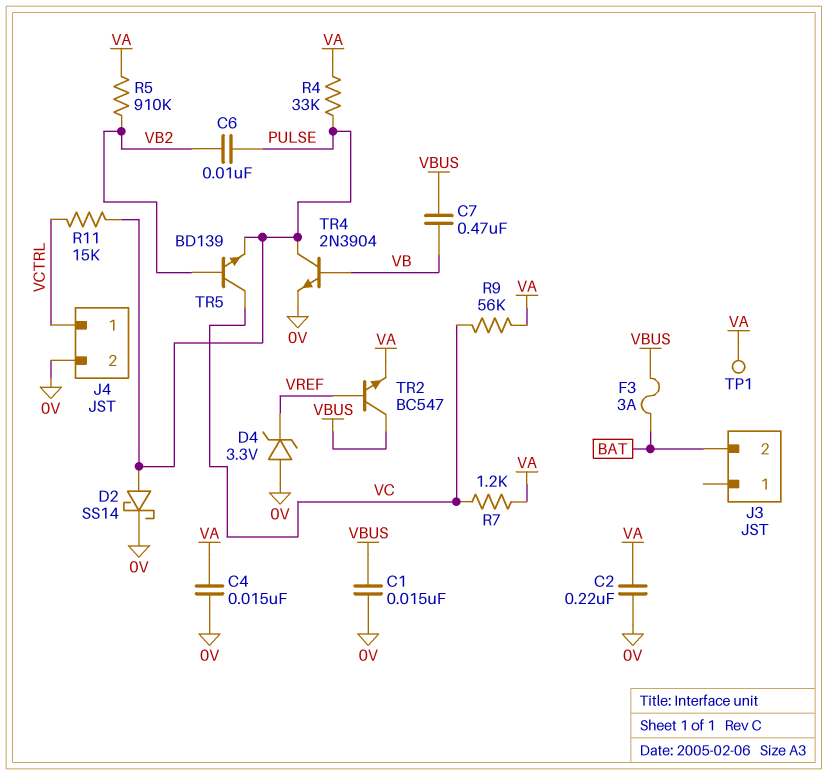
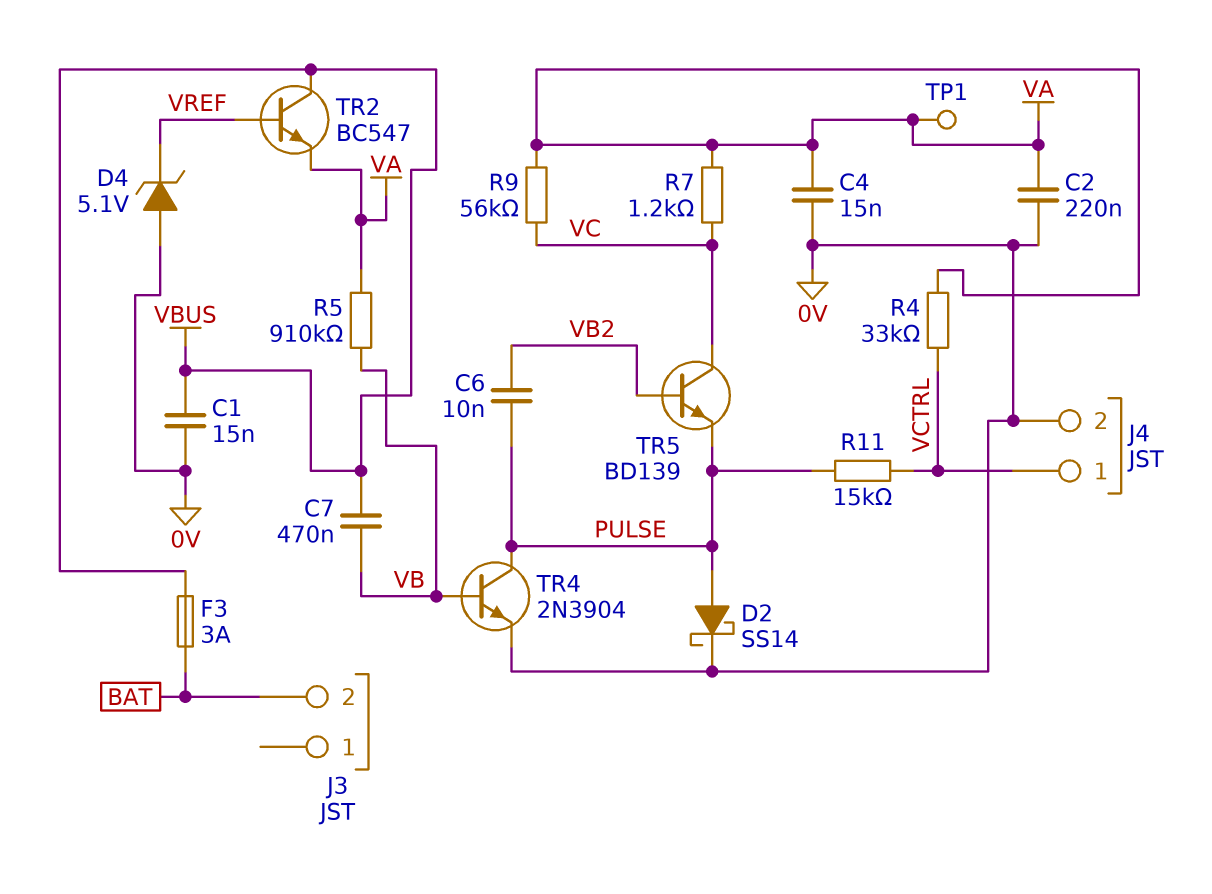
D4: zener 3.3V (A 0V, K VREF) -> zener 5.1V (A 0V, K VREF)
R4: 33k (PULSE, VA) -> 33k (VA, VCTRL)
R5: 910k (VA, VB2) -> 910k (VA, VB)

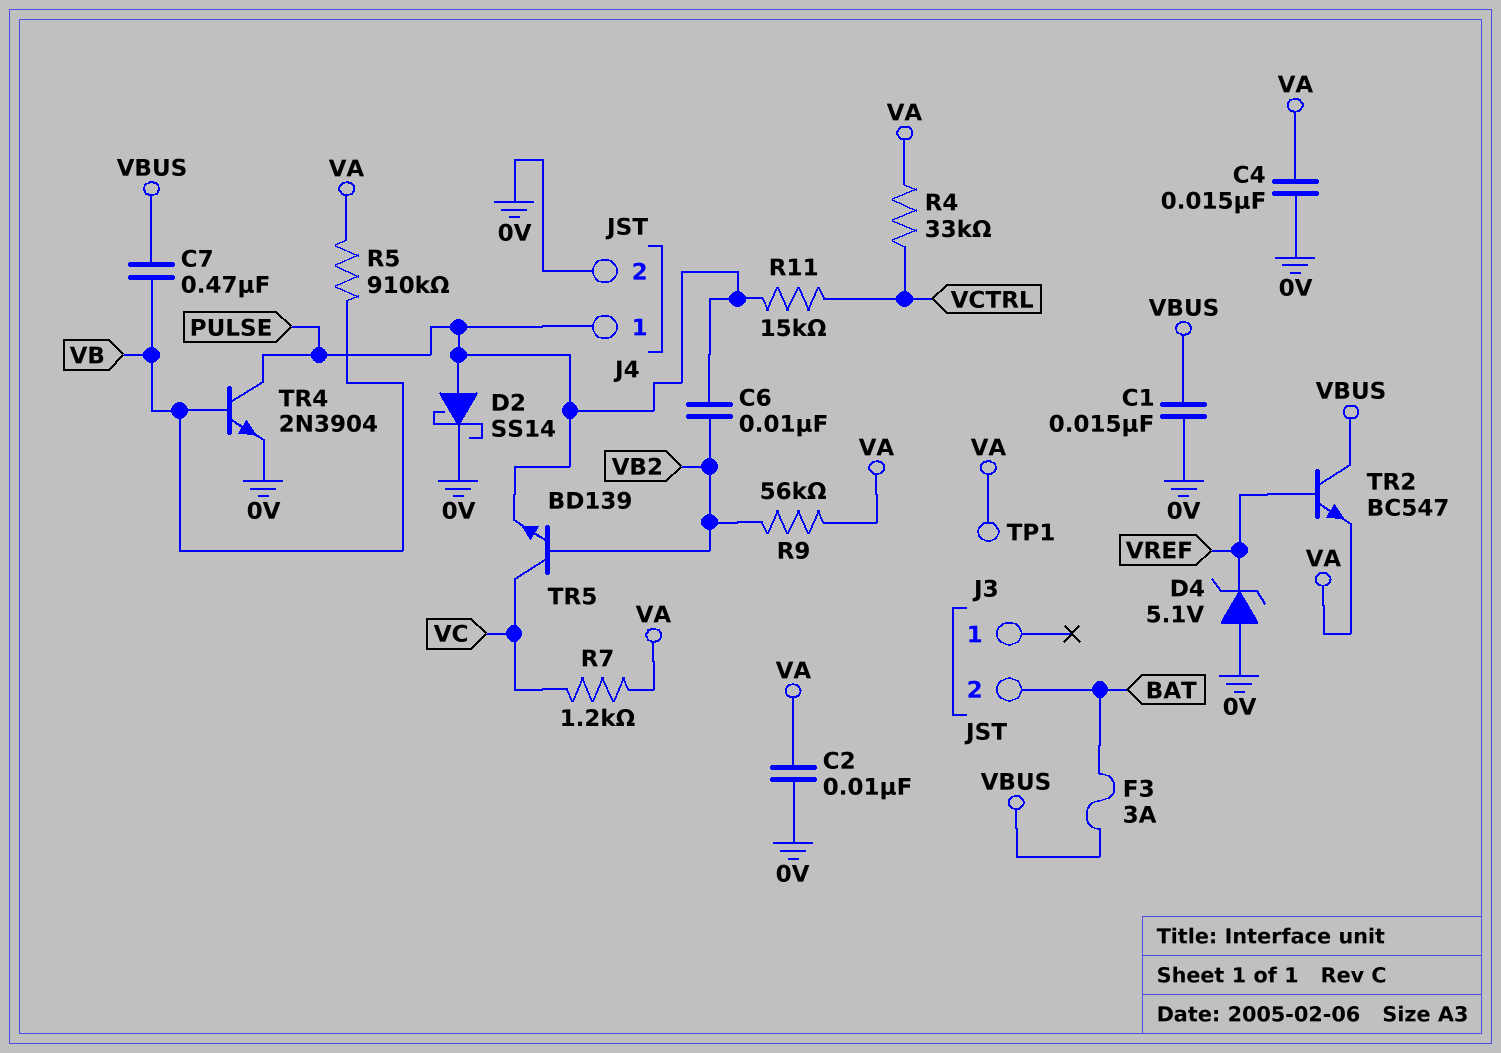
C2: 220nF (0V, VA) -> 10nF (0V, VA)
J4 pin 1: VCTRL -> PULSE
R9: 56k (VA, VC) -> 56k (VA, VB2)

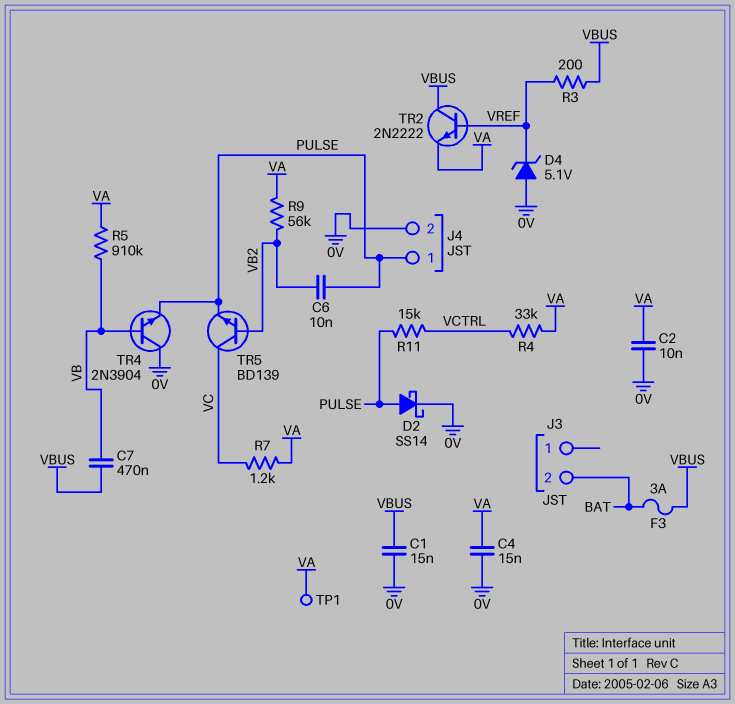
R3: none -> 200 (VBUS, VREF)
TR2: NPN BC547 (B VREF, C VBUS, E VA) -> NPN 2N2222 (B VREF, C VBUS, E VA)
TR4: NPN 2N3904 (B VB, C PULSE, E 0V) -> NPN 2N3904 (B VB, C 0V, E PULSE)

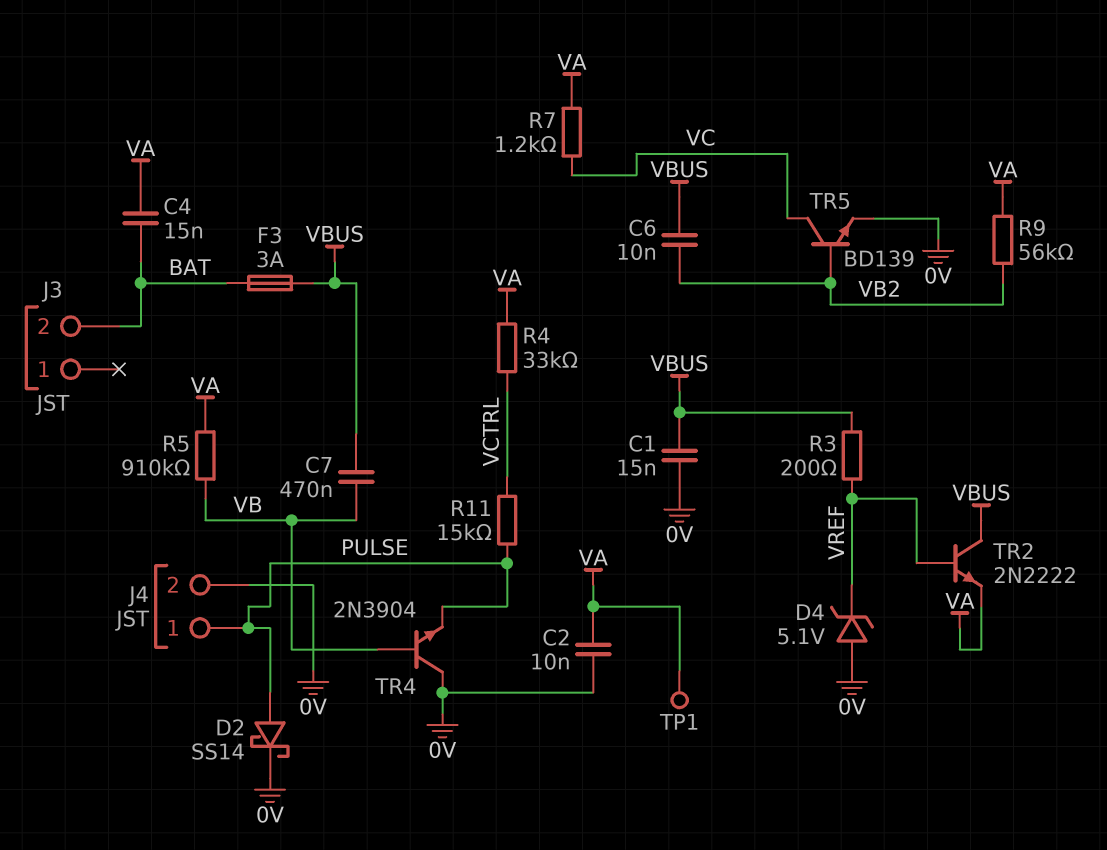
C4: 15nF (0V, VA) -> 15nF (BAT, VA)
C6: 10nF (PULSE, VB2) -> 10nF (VB2, VBUS)
TR5: NPN BD139 (B VB2, C VC, E PULSE) -> NPN BD139 (B VB2, C VC, E 0V)

